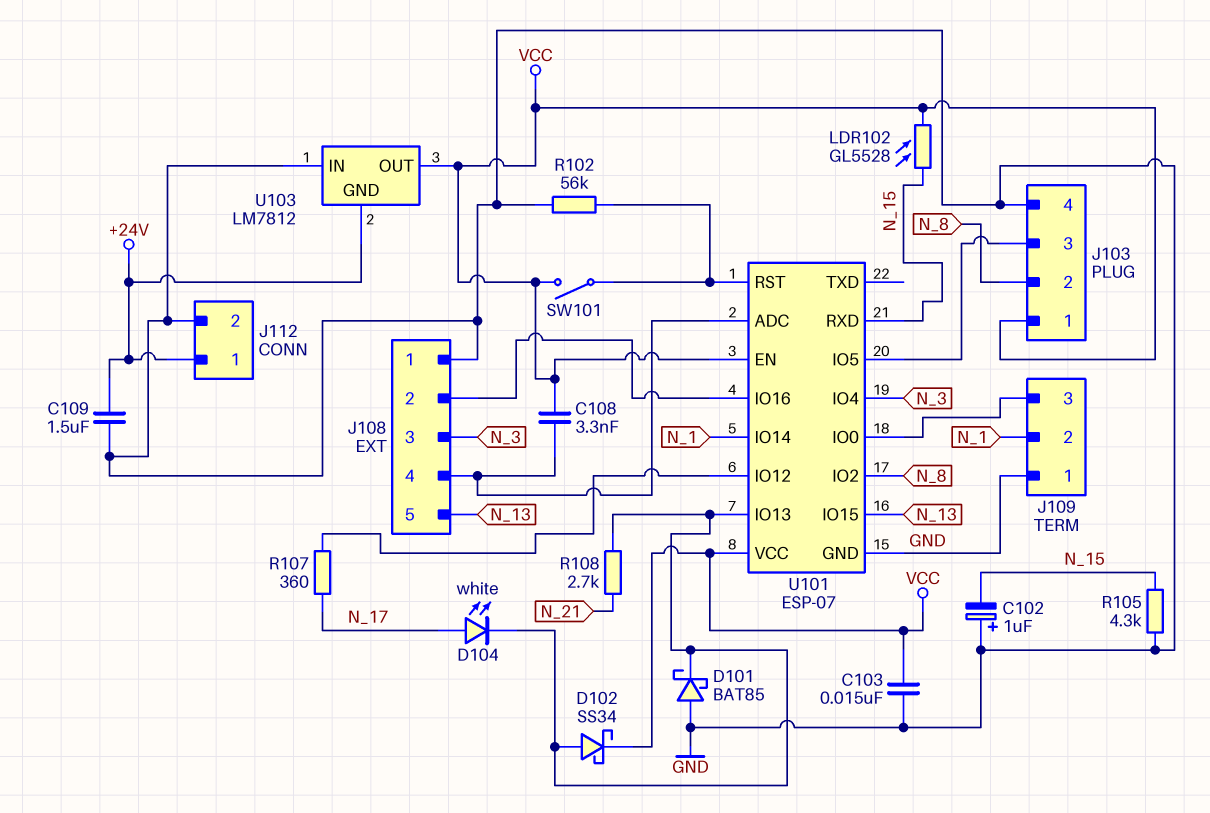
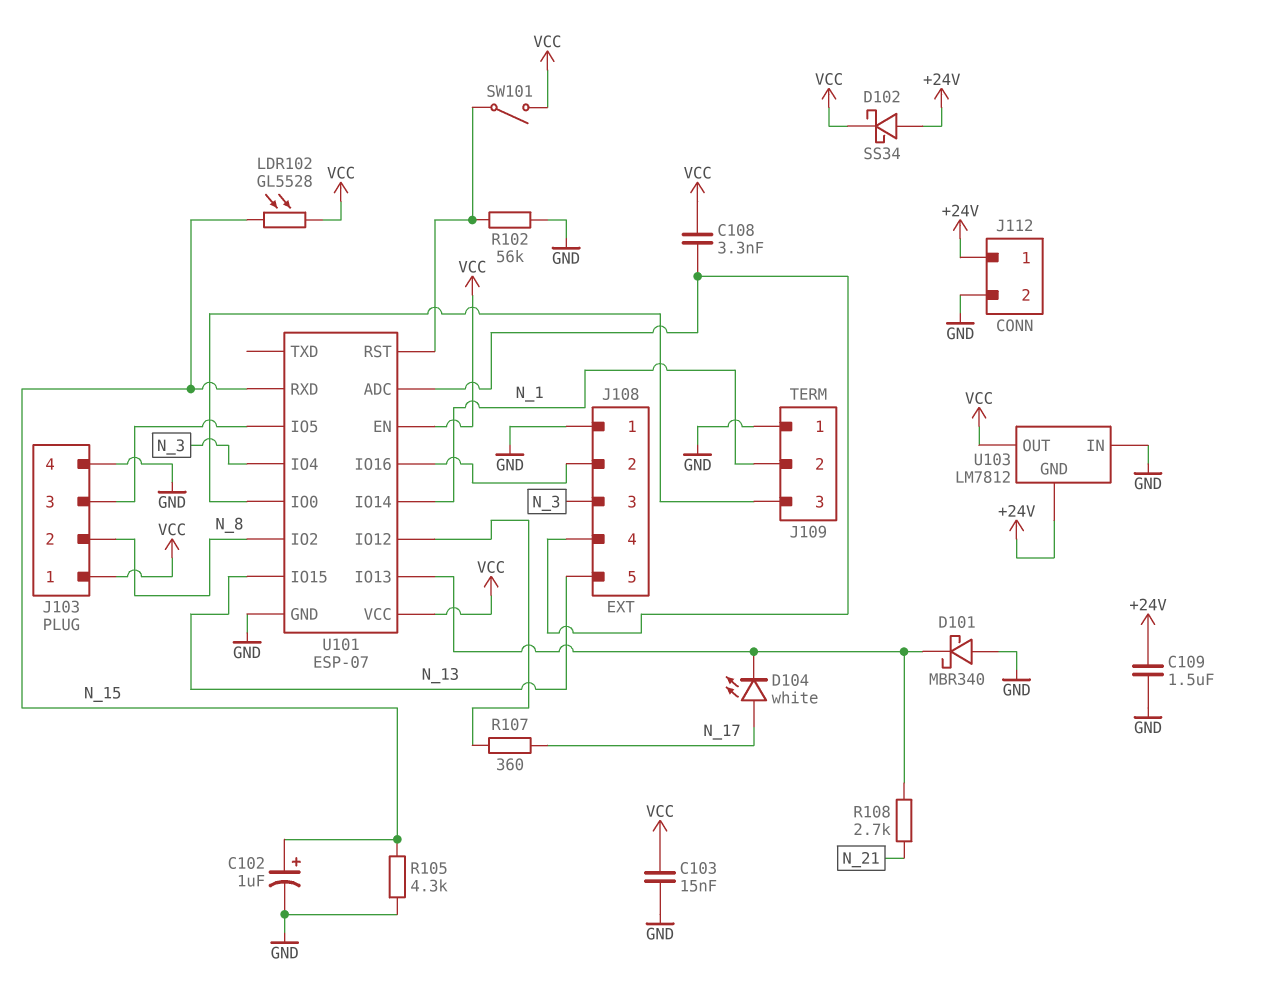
C102: 1uF (plus GND, minus N_15) -> 1uF (plus N_15, minus GND)
D101: schottky BAT85 (A GND, K U101/IO13) -> schottky MBR340 (A GND, K U101/IO13)
D102: schottky SS34 (A U101/IO13, K VCC) -> schottky SS34 (A +24V, K VCC)

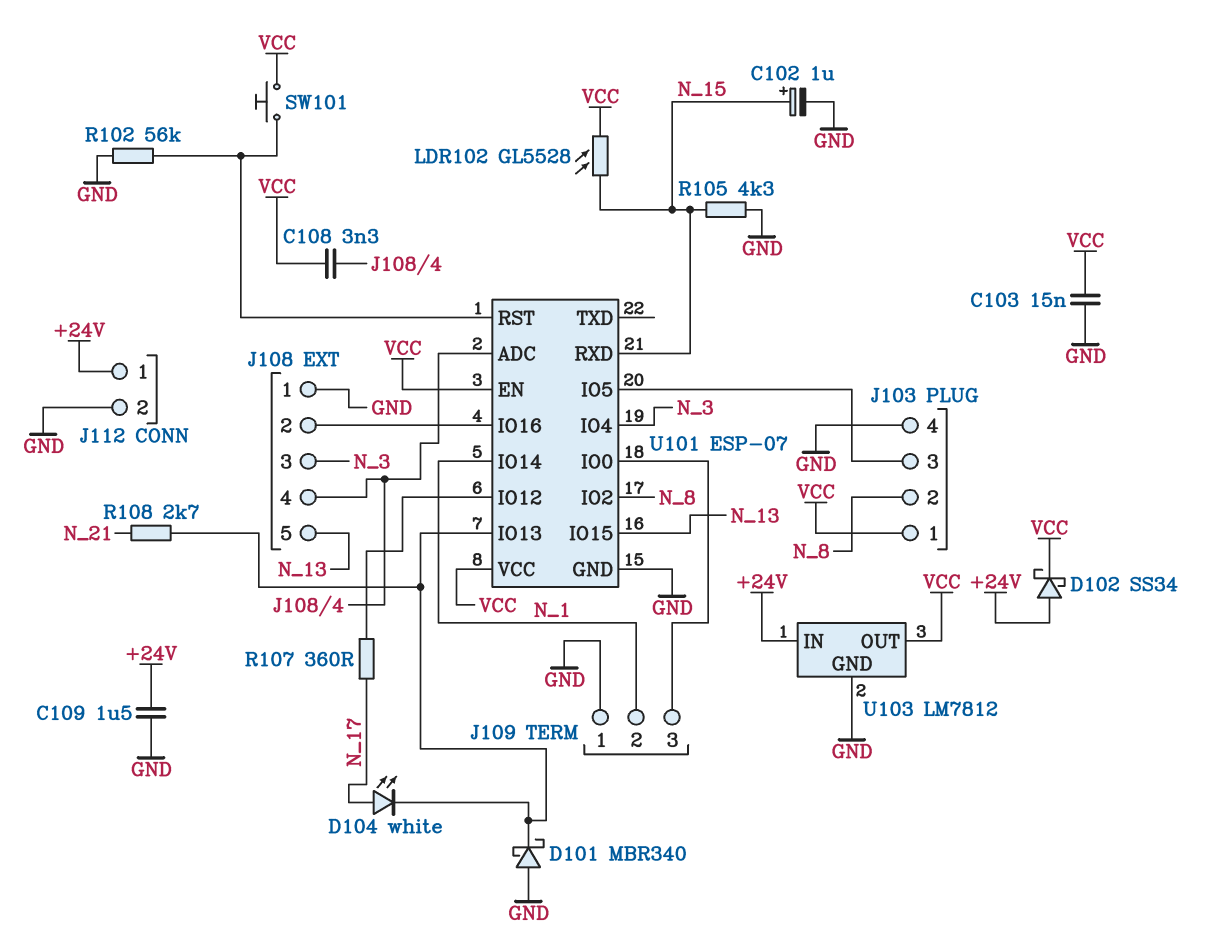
SW101: switch (U101/RST, VCC) -> button (U101/RST, VCC)
U103 pin GND: +24V -> GND
U103 pin IN: GND -> +24V

